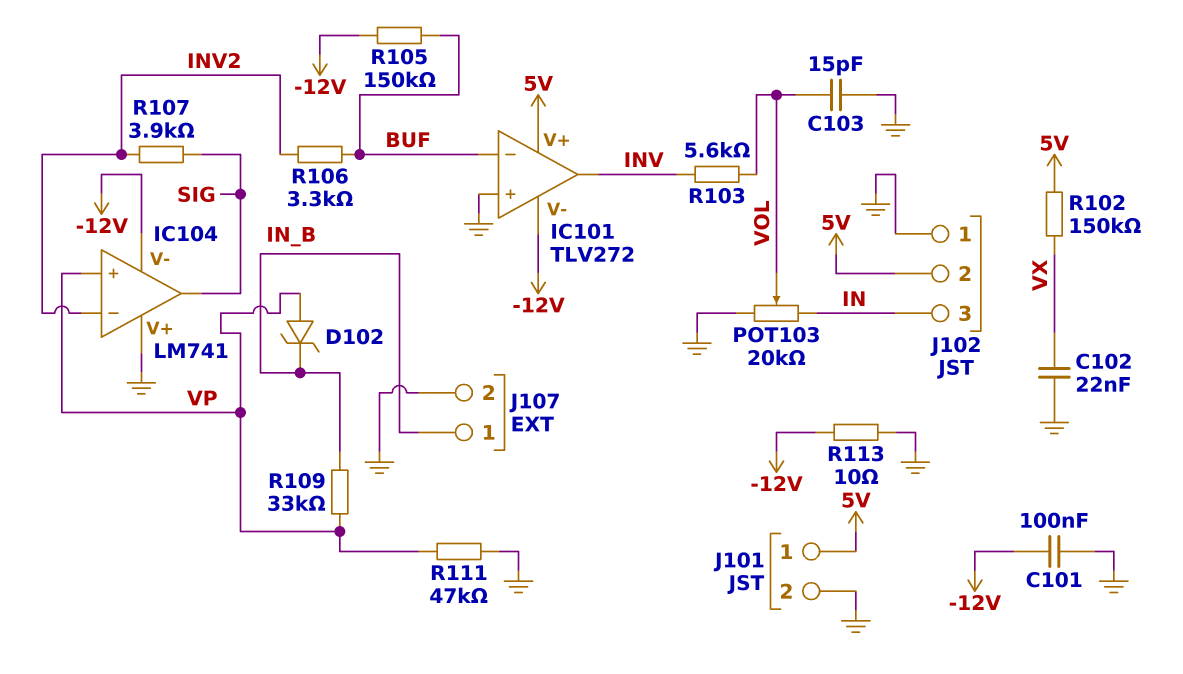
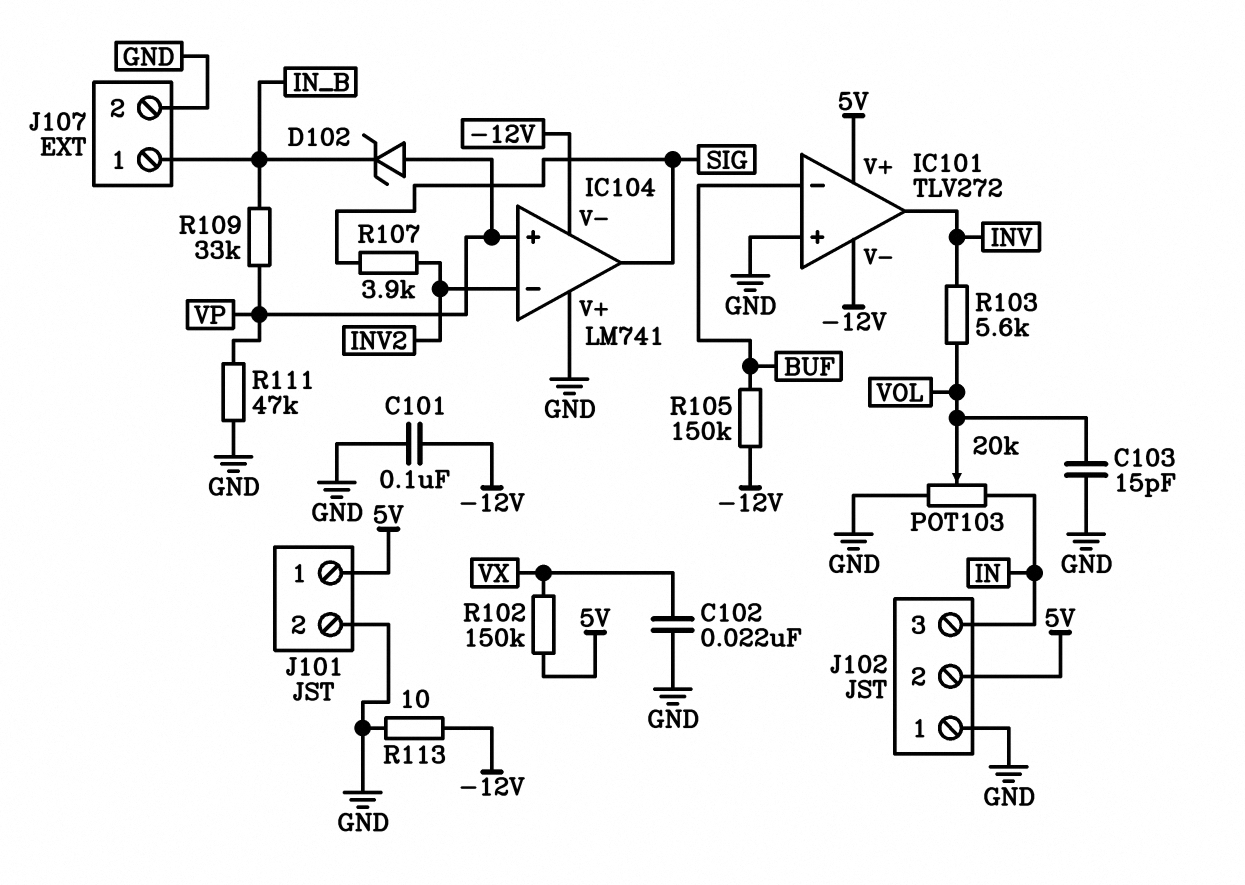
R106: 3.3k (BUF, INV2) -> none

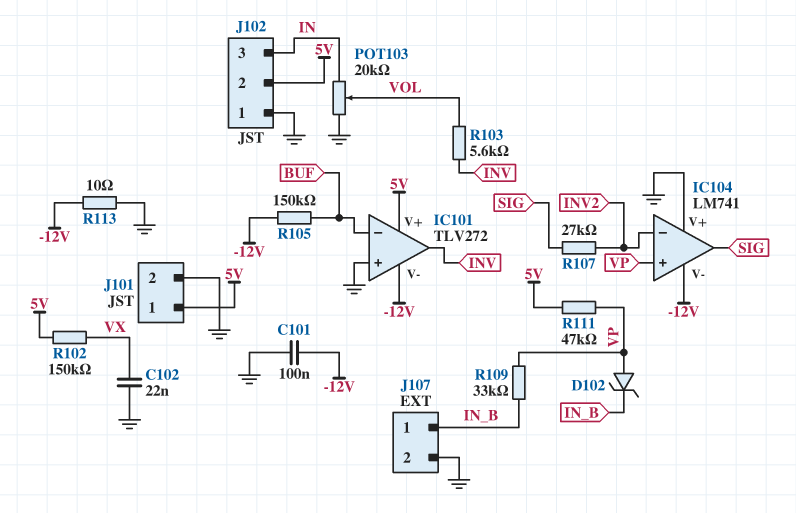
C103: 15pF (GND, VOL) -> none
R107: 3.9k (INV2, SIG) -> 27k (INV2, SIG)
R111: 47k (GND, VP) -> 47k (5V, VP)

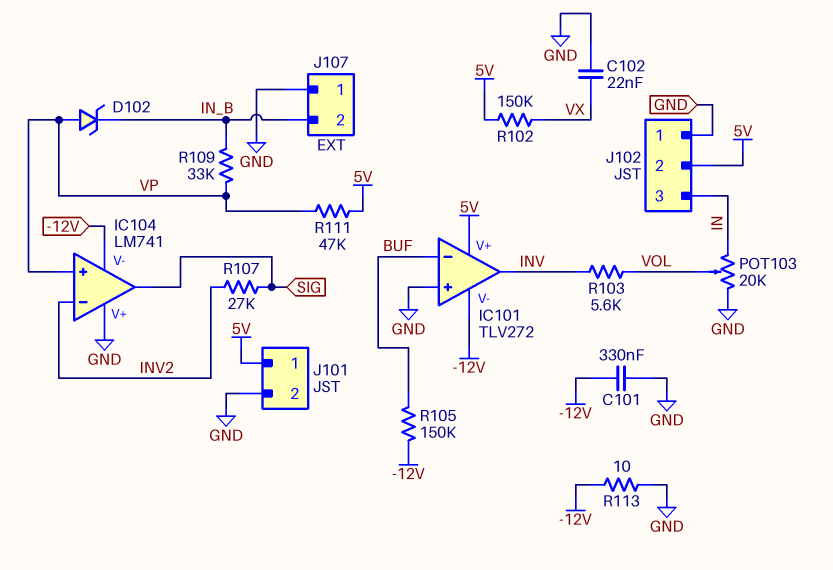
C101: 100nF (-12V, GND) -> 330nF (-12V, GND)
J107 pin 1: IN_B -> GND
J107 pin 2: GND -> IN_B

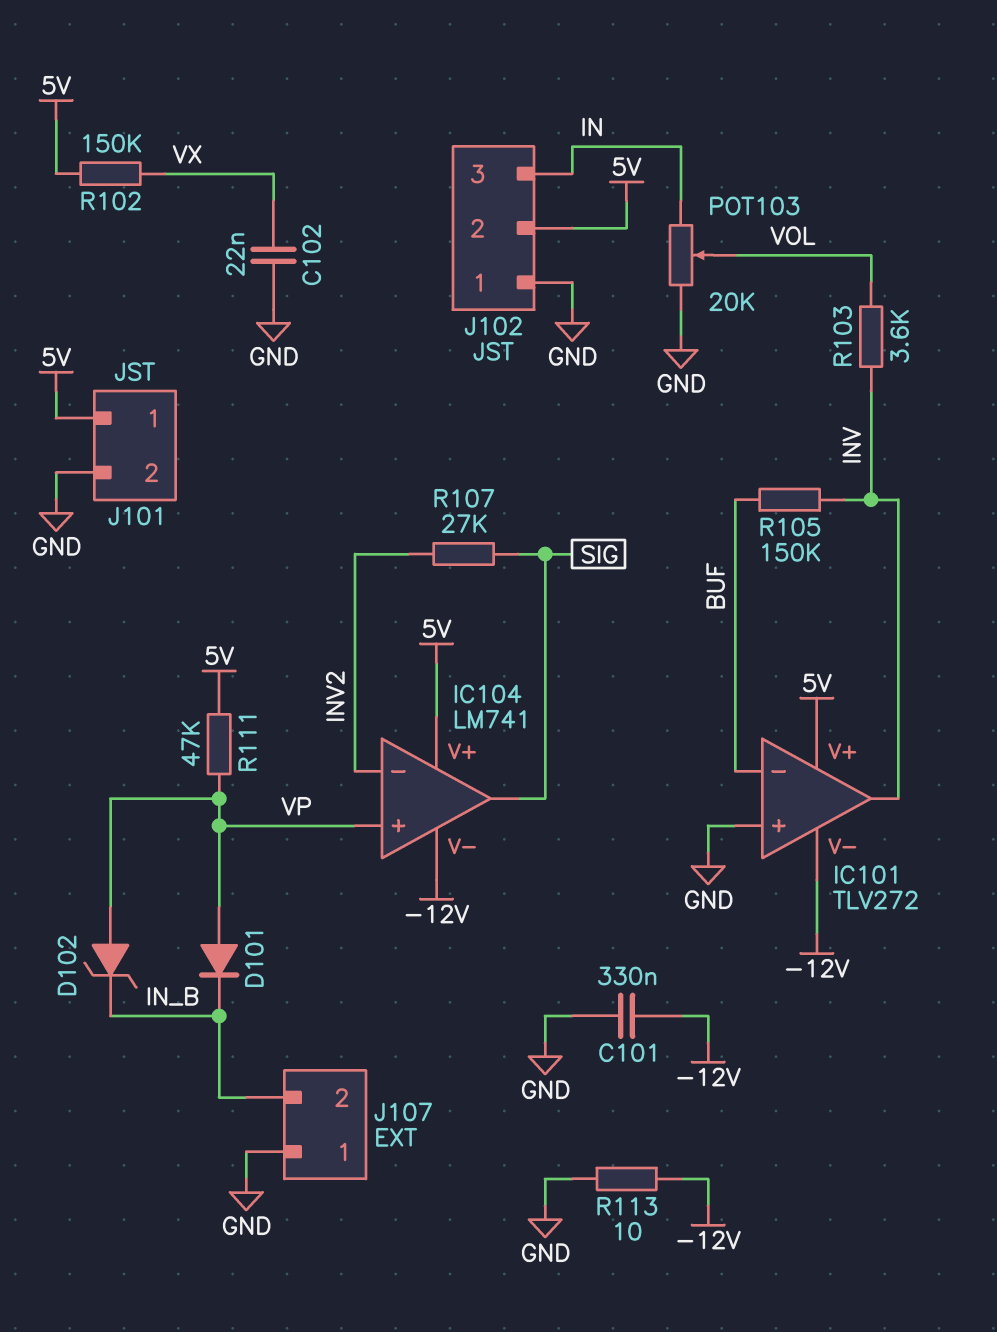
D101: none -> diode (A VP, K IN_B)
IC104 pin V+: GND -> 5V
R103: 5.6k (INV, VOL) -> 3.6k (INV, VOL)
R105: 150k (-12V, BUF) -> 150k (BUF, INV)
R109: 33k (IN_B, VP) -> none

